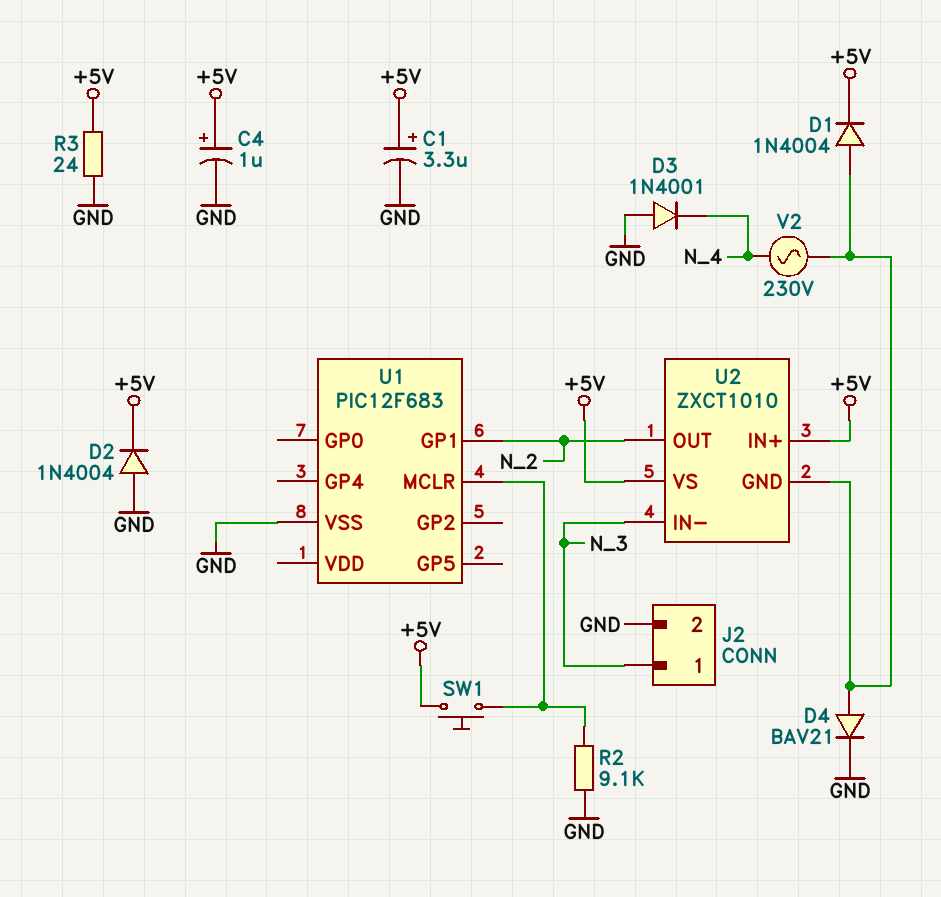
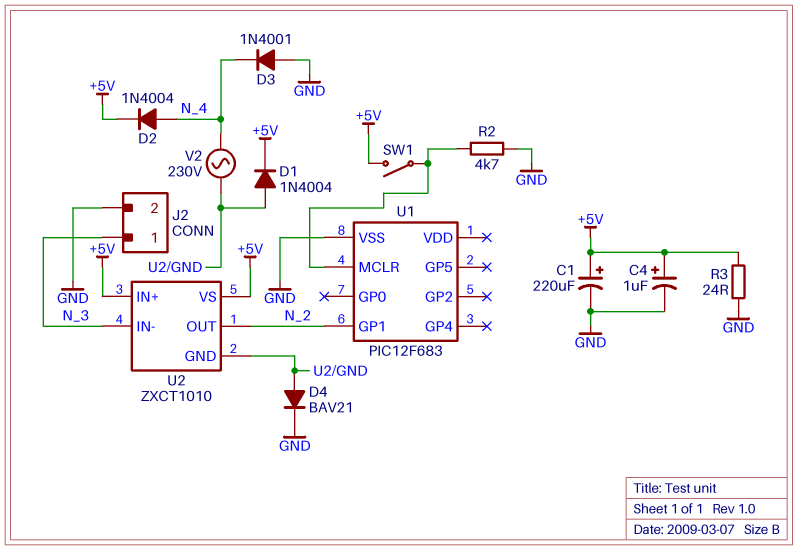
C1: 3.3uF (plus +5V, minus GND) -> 220uF (plus +5V, minus GND)
D2: diode 1N4004 (A GND, K +5V) -> diode 1N4004 (A N_4, K +5V)
R2: 9.1k (GND, U1/MCLR) -> 4.7k (GND, U1/MCLR)
SW1: button (+5V, U1/MCLR) -> switch (+5V, U1/MCLR)

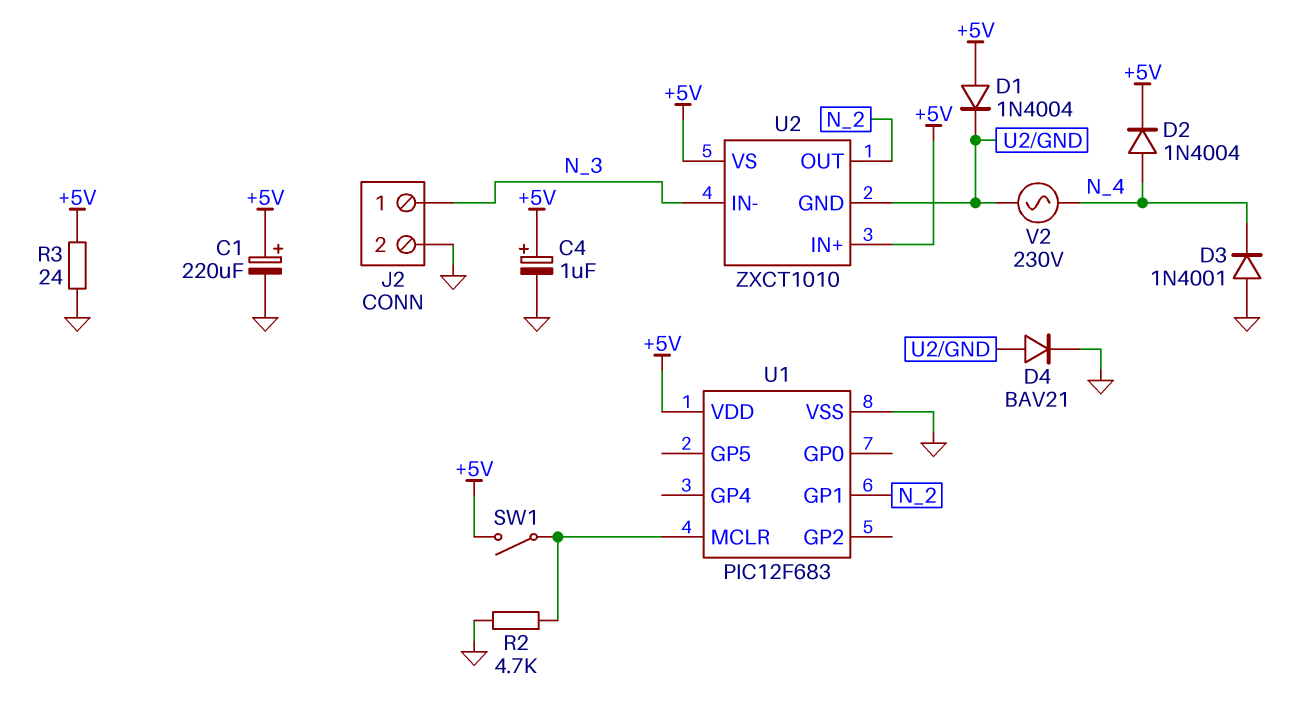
D1: diode 1N4004 (A U2/GND, K +5V) -> diode 1N4004 (A +5V, K U2/GND)
U1 pin VDD: none -> +5V

